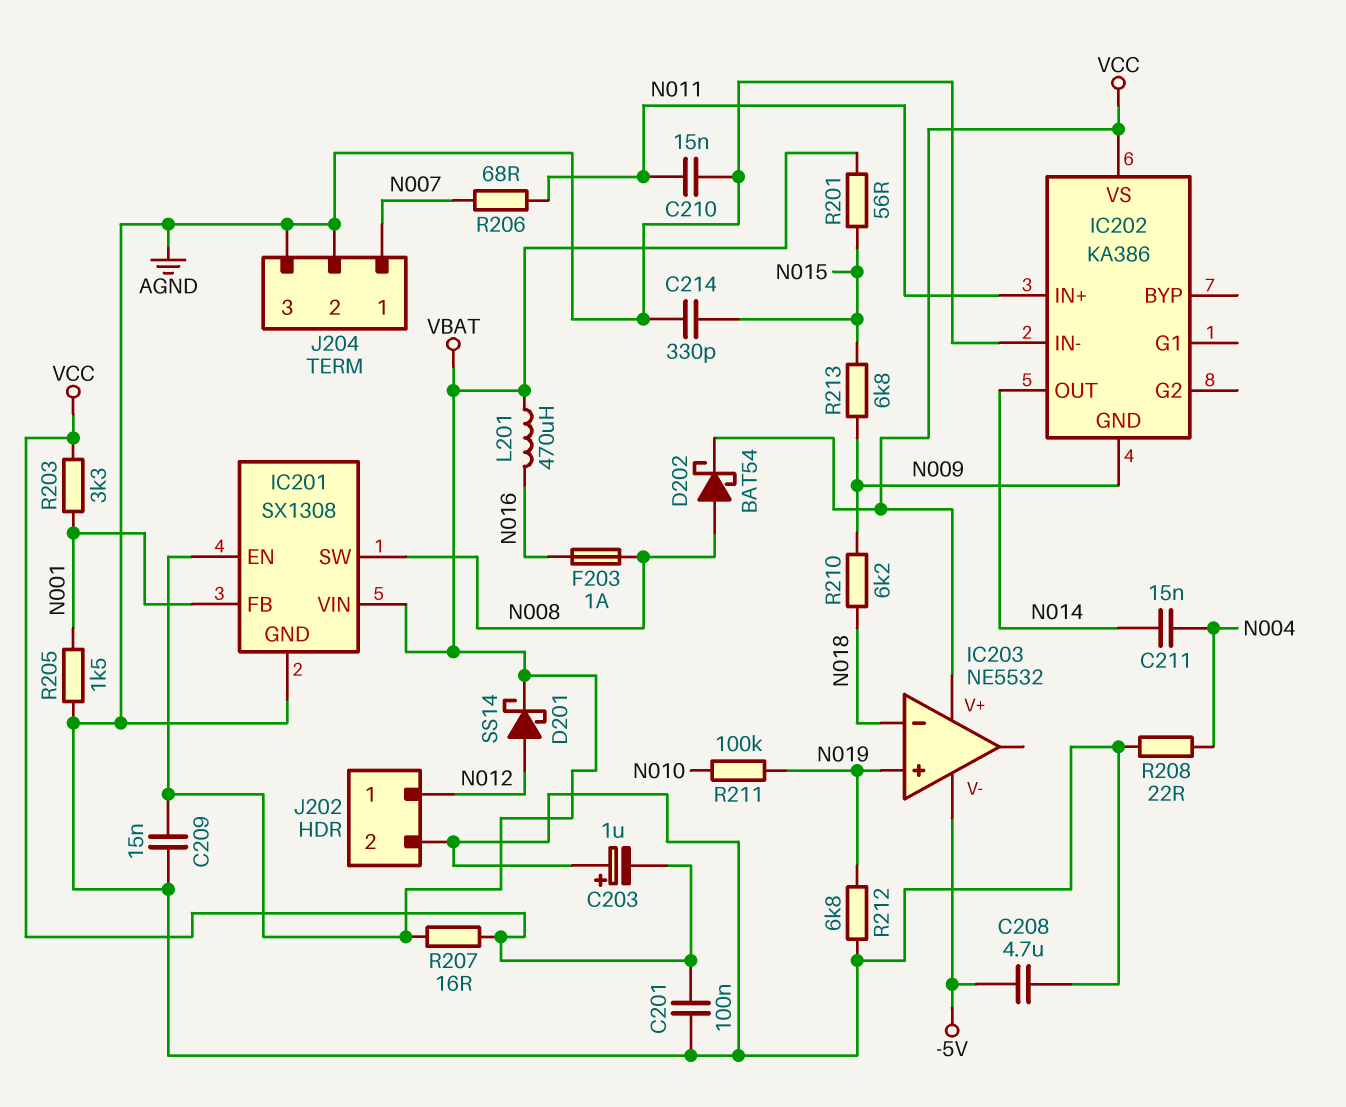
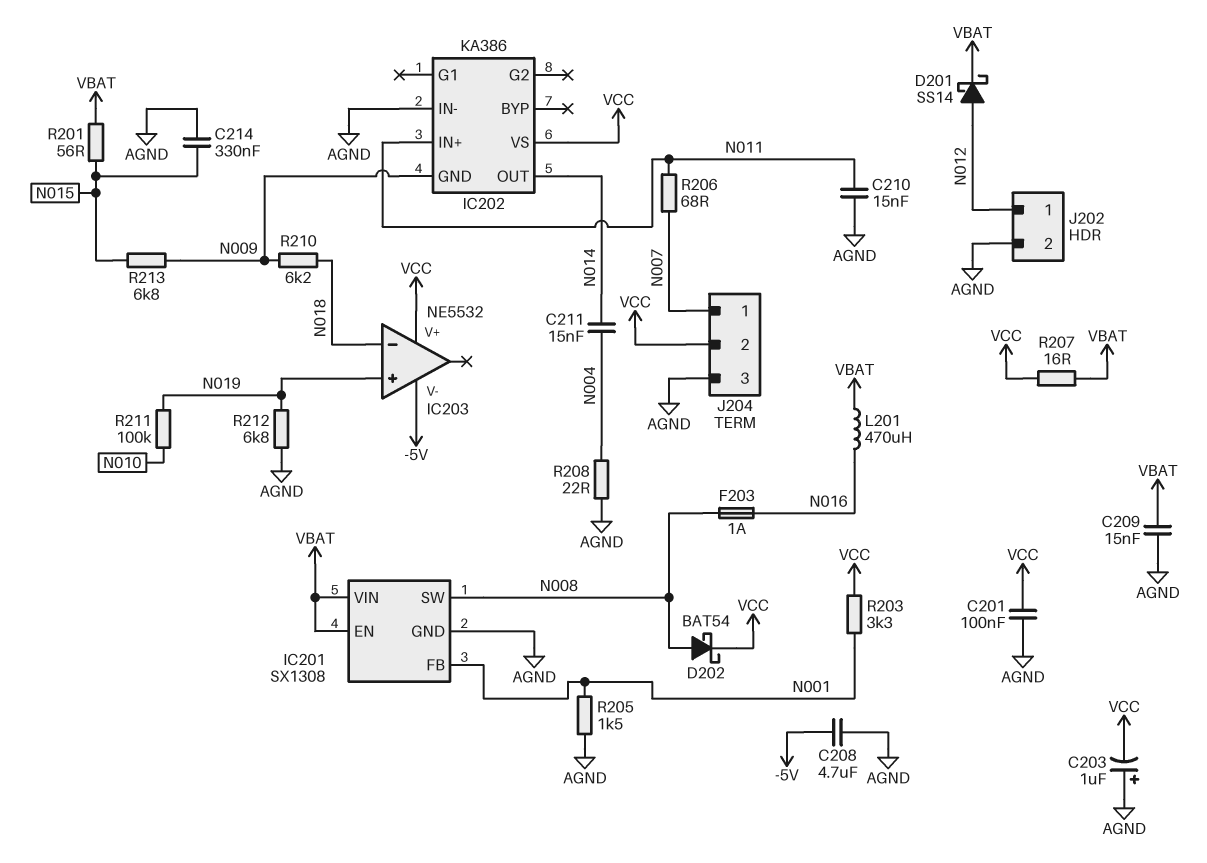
C214: 330pF (AGND, N015) -> 330nF (AGND, N015)
J204 pin 2: AGND -> VCC

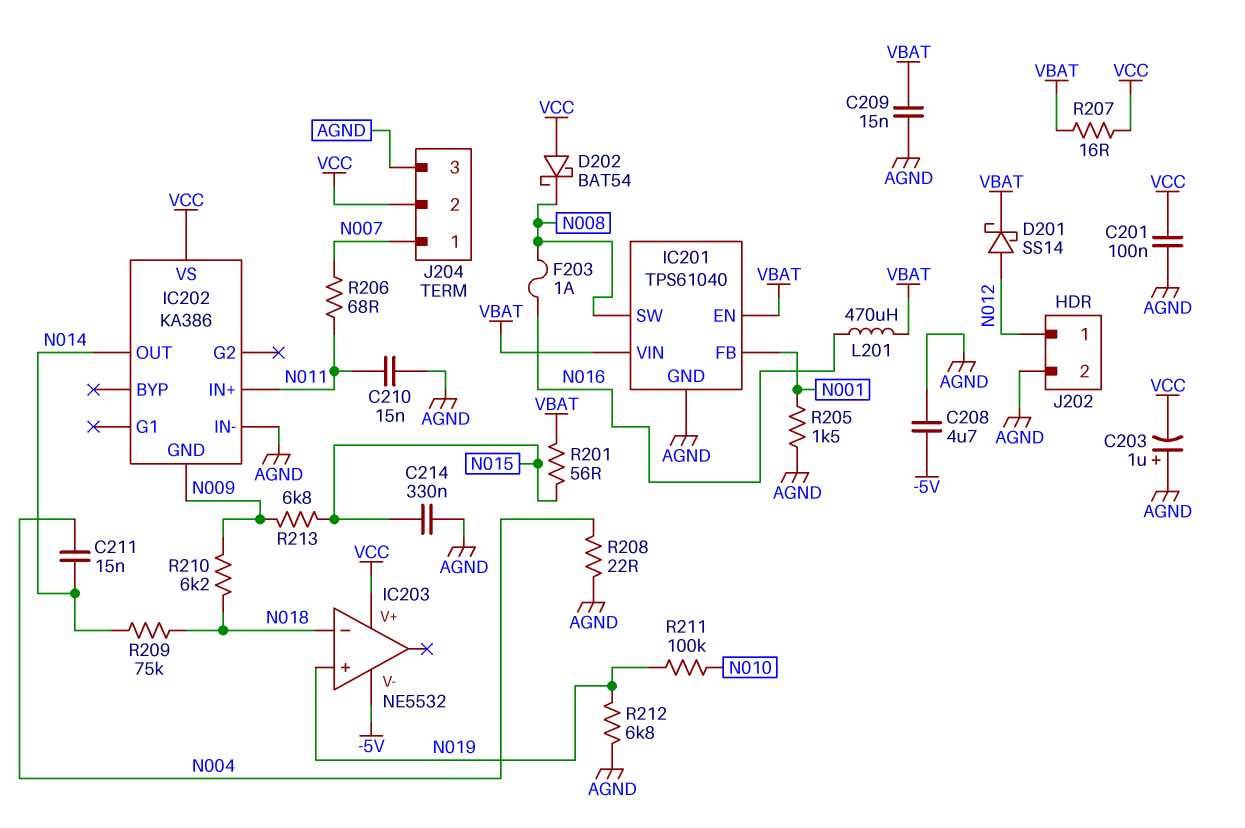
D202: schottky BAT54 (A N008, K VCC) -> schottky BAT54 (A VCC, K N008)
IC201: SX1308 -> TPS61040
R203: 3.3k (N001, VCC) -> none
R209: none -> 75k (N014, N018)

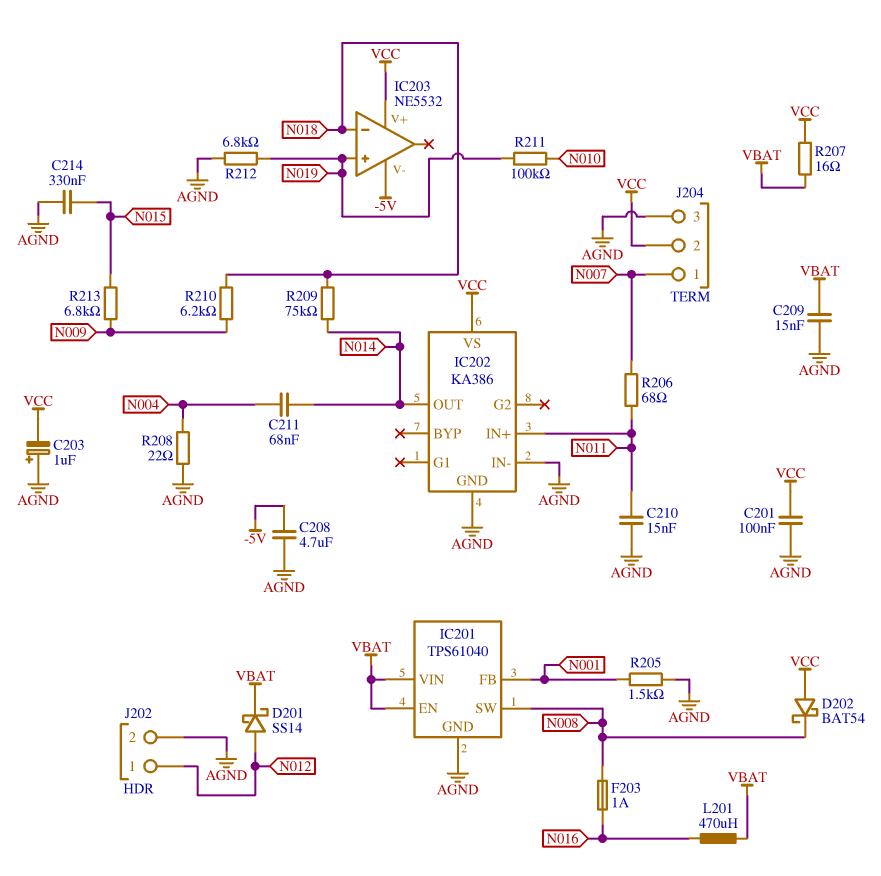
C211: 15nF (N004, N014) -> 68nF (N004, N014)
IC202 pin GND: N009 -> AGND
R201: 56 (N015, VBAT) -> none

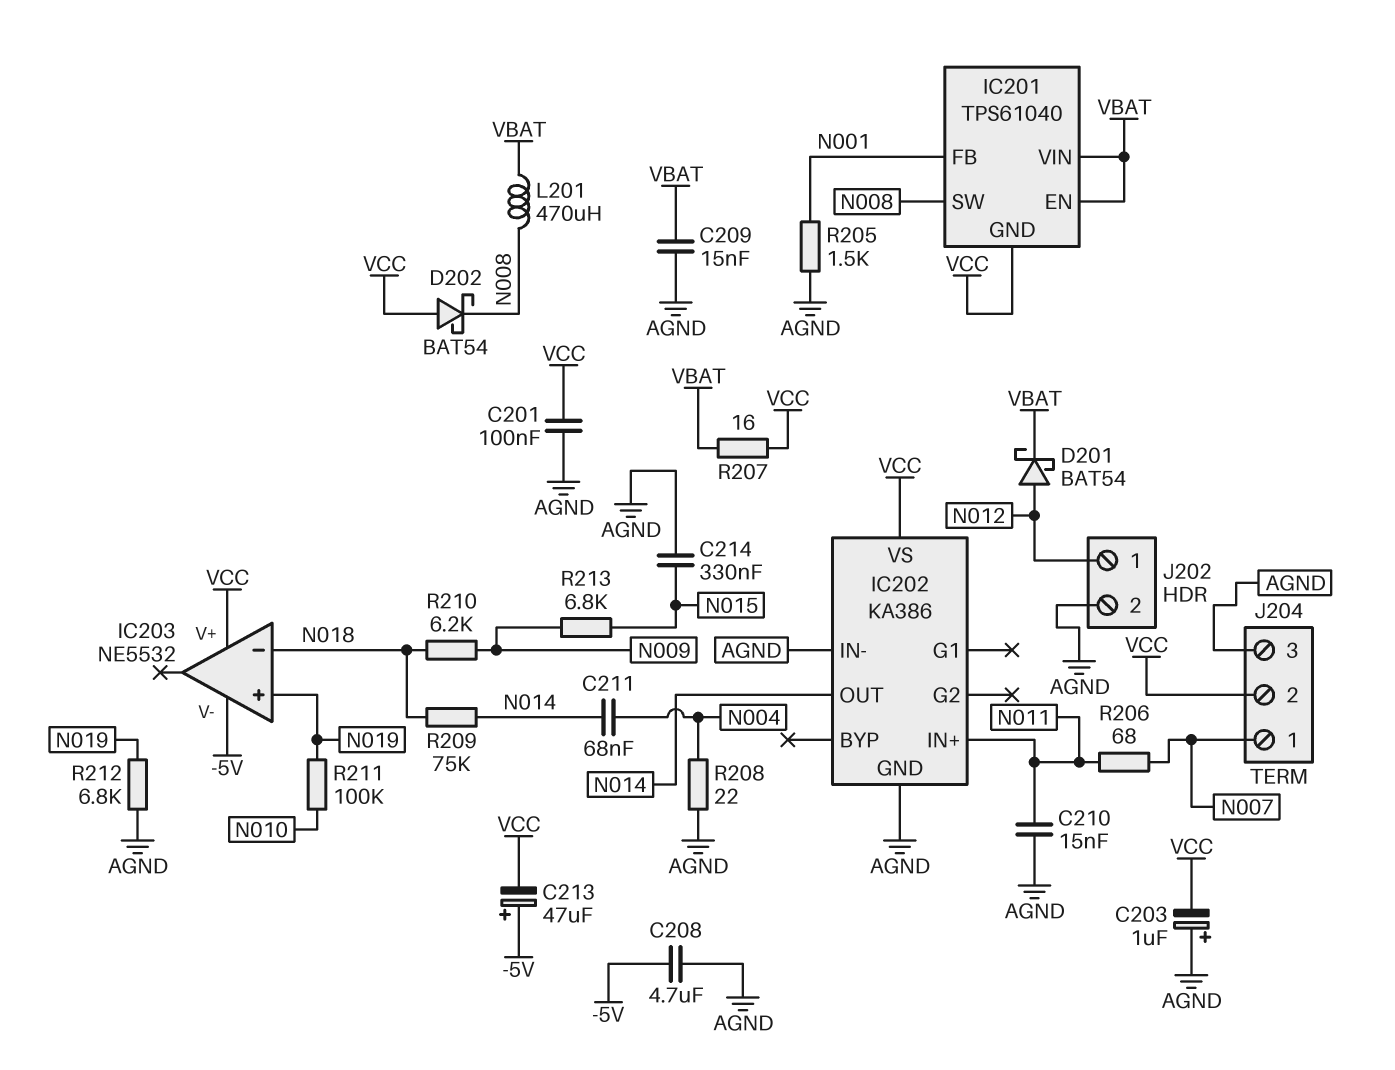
C213: none -> 47uF (plus -5V, minus VCC)
D201: schottky SS14 (A N012, K VBAT) -> schottky BAT54 (A N012, K VBAT)
F203: 1A (N008, N016) -> none
IC201 pin GND: AGND -> VCC
L201: 470uH (N016, VBAT) -> 470uH (N008, VBAT)

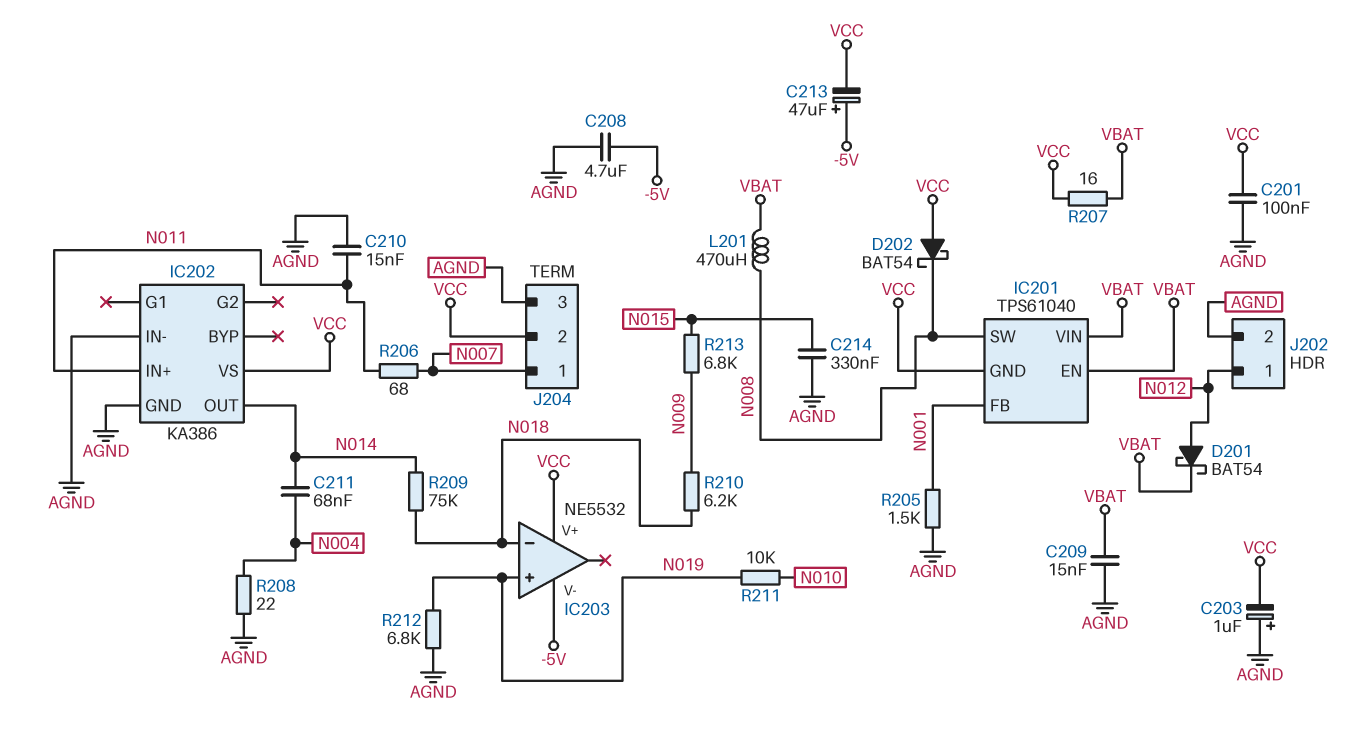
R211: 100k (N010, N019) -> 10k (N010, N019)

